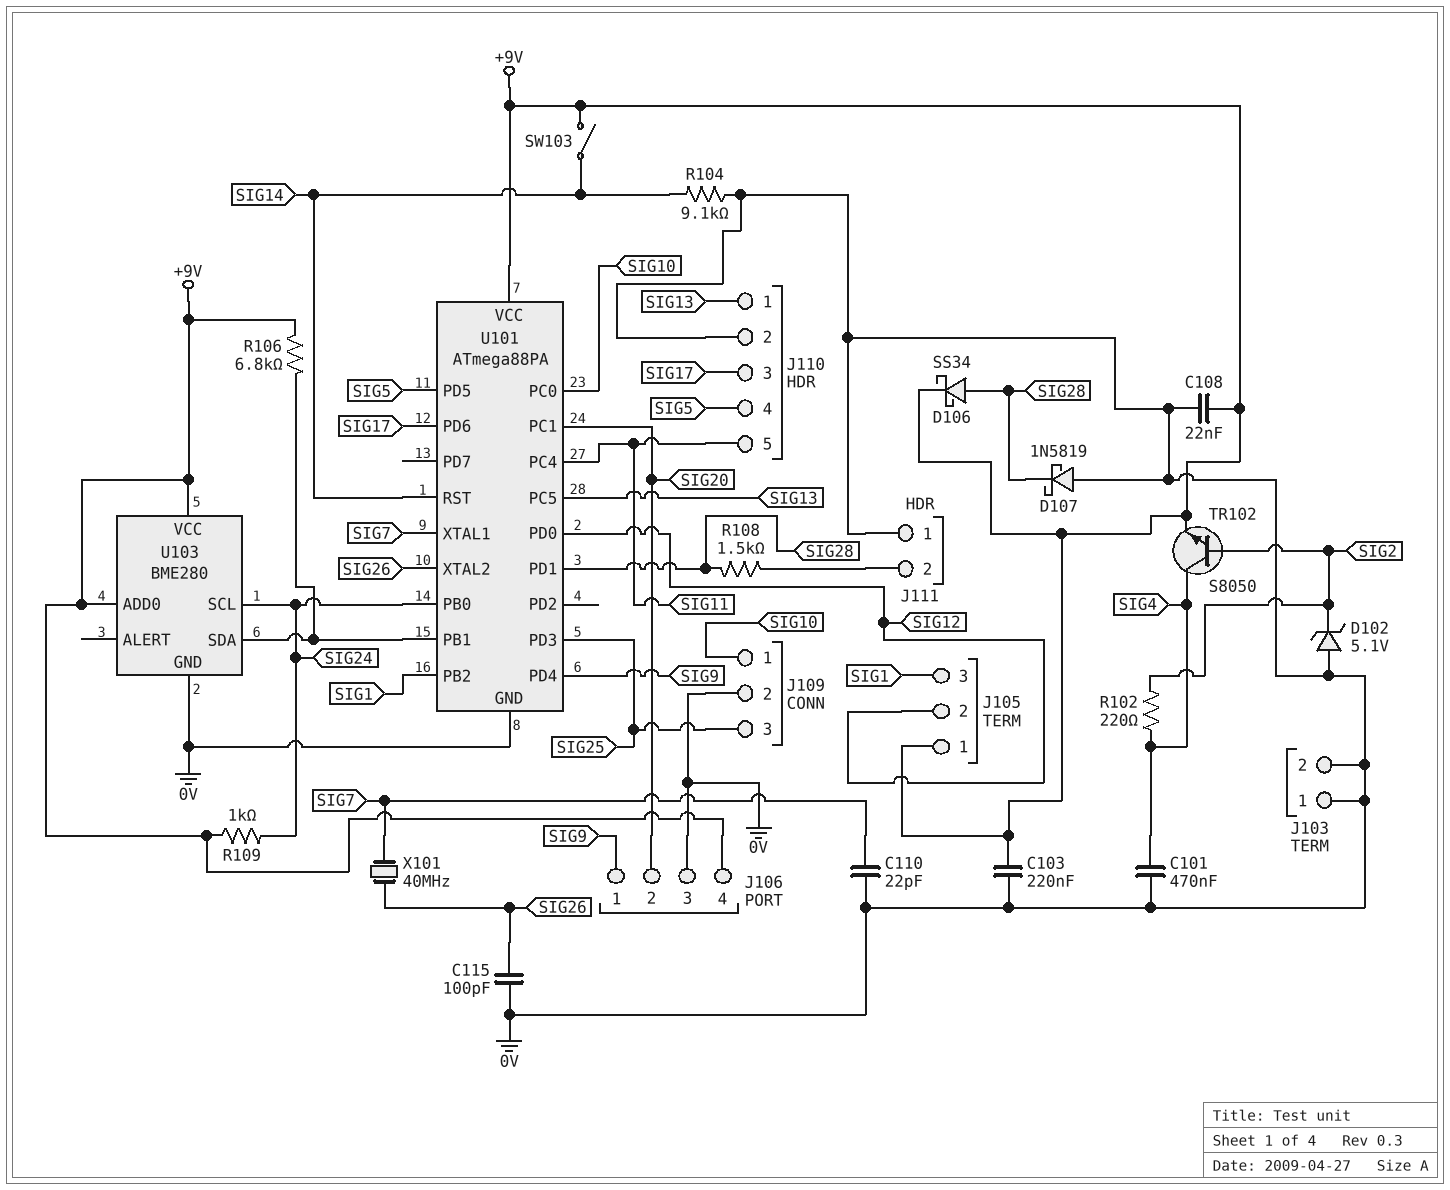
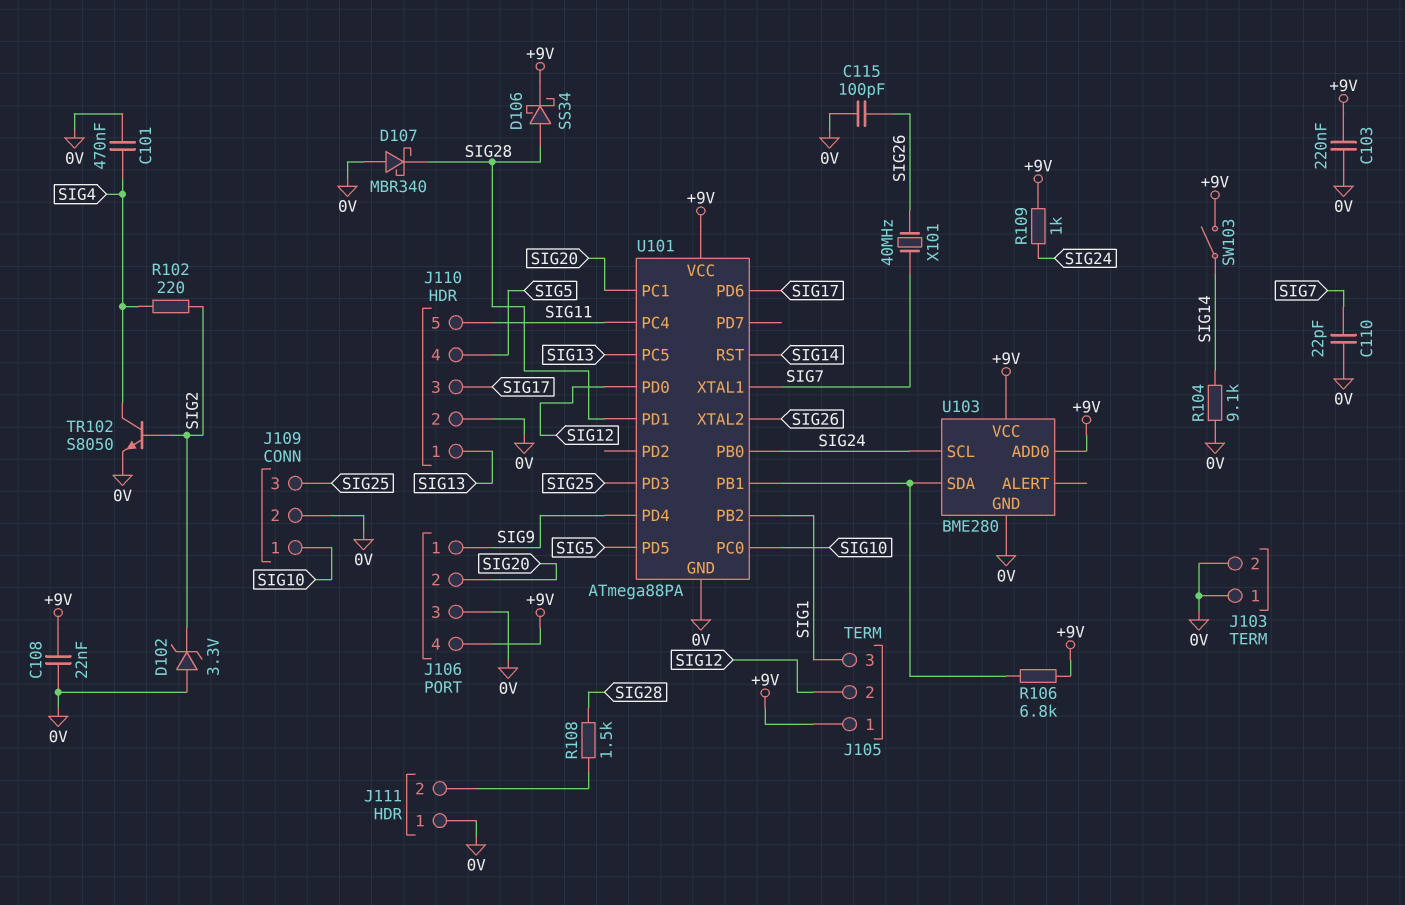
D102: zener 5.1V (A 0V, K SIG2) -> zener 3.3V (A 0V, K SIG2)
D107: schottky 1N5819 (A 0V, K SIG28) -> schottky MBR340 (A 0V, K SIG28)
TR102: NPN S8050 (B SIG2, C SIG4, E +9V) -> NPN S8050 (B SIG2, C SIG4, E 0V)

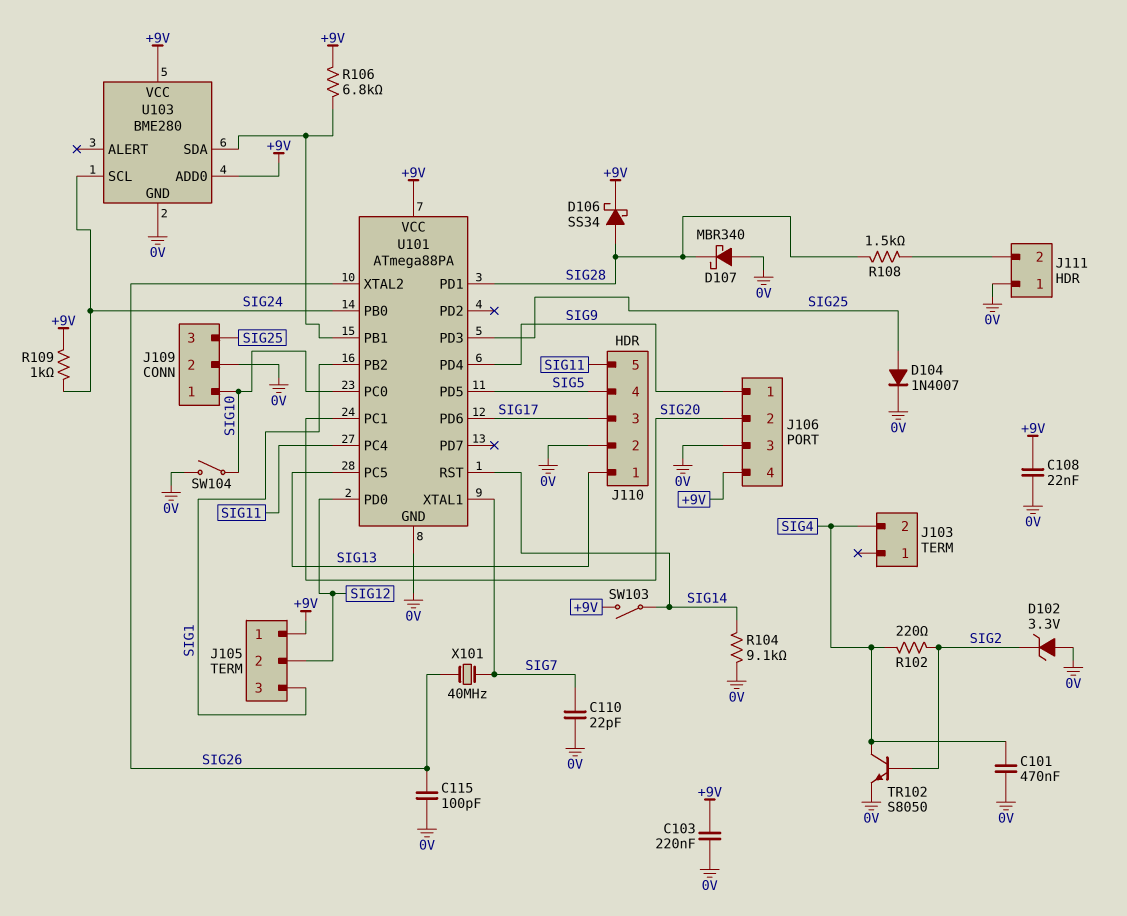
D104: none -> diode 1N4007 (A SIG25, K 0V)
J103 pin 1: 0V -> none
J103 pin 2: 0V -> SIG4
SW104: none -> switch (0V, SIG10)

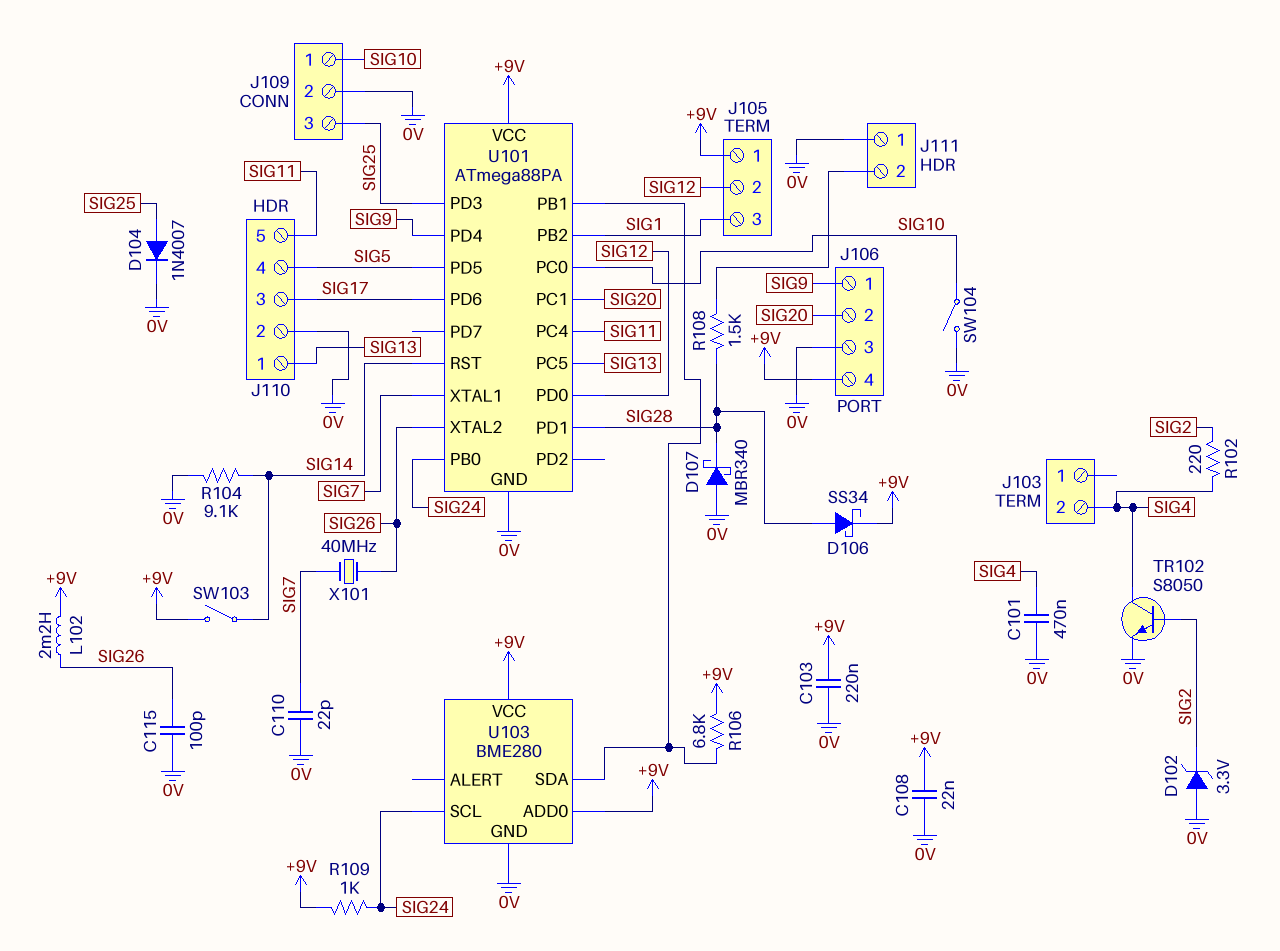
L102: none -> 2.2mH (+9V, SIG26)

